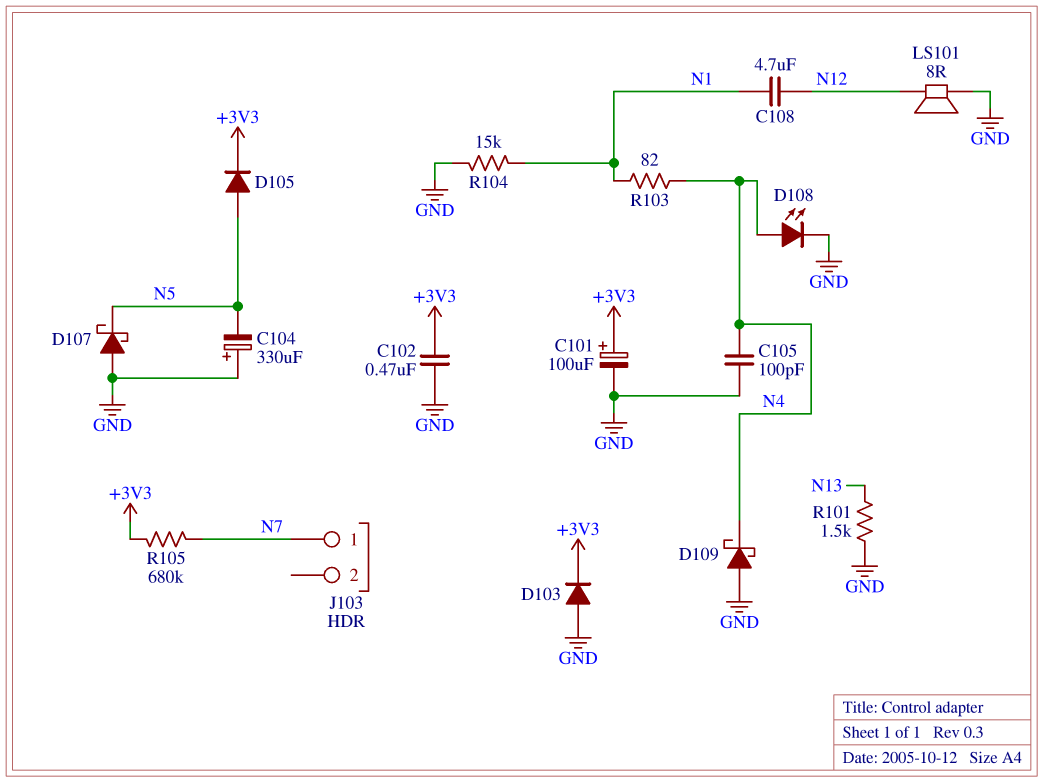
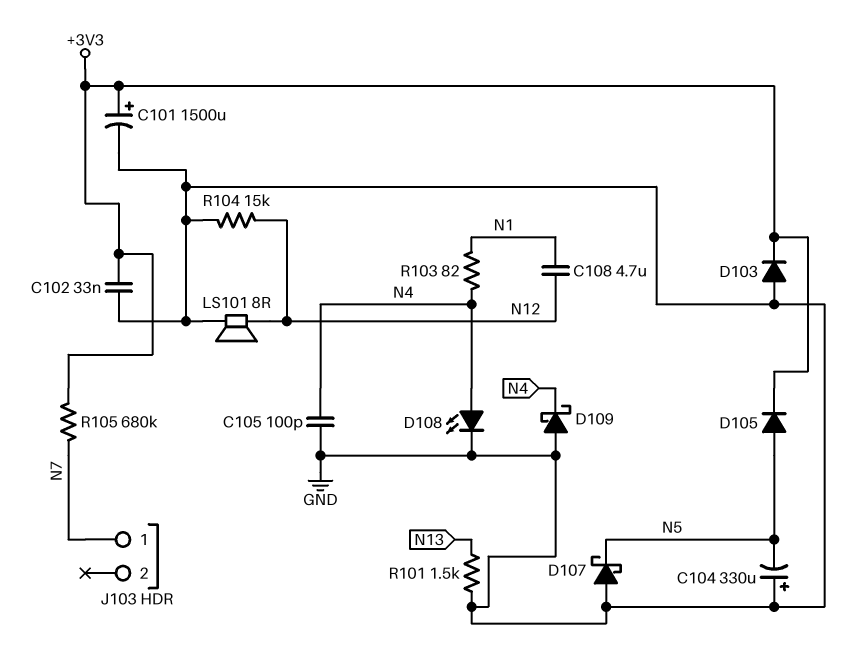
C101: 100uF (plus +3V3, minus GND) -> 1500uF (plus +3V3, minus GND)
C102: 470nF (+3V3, GND) -> 33nF (+3V3, GND)
R104: 15k (GND, N1) -> 15k (GND, N12)

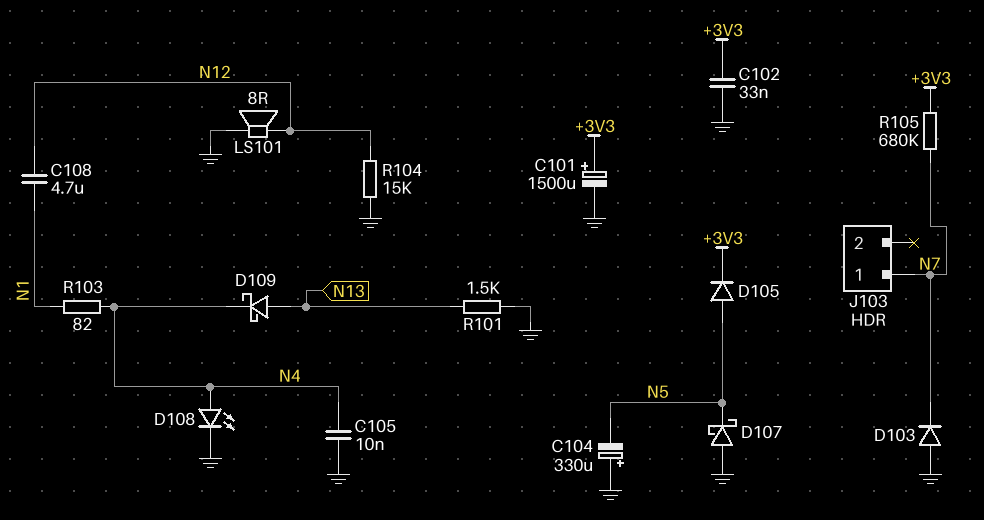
C105: 100pF (GND, N4) -> 10nF (GND, N4)
D103: diode (A GND, K +3V3) -> diode (A GND, K N7)
D109: schottky (A GND, K N4) -> schottky (A N13, K N4)

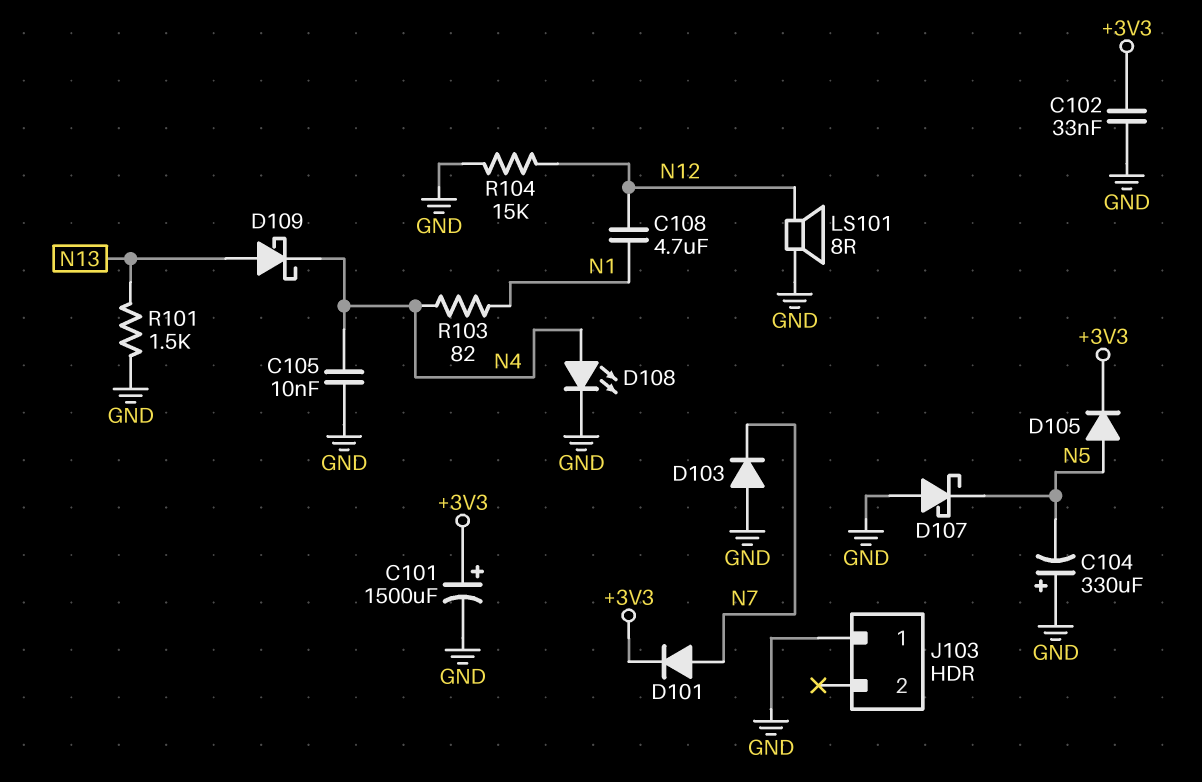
D101: none -> diode (A N7, K +3V3)
J103 pin 1: N7 -> GND
R105: 680k (+3V3, N7) -> none

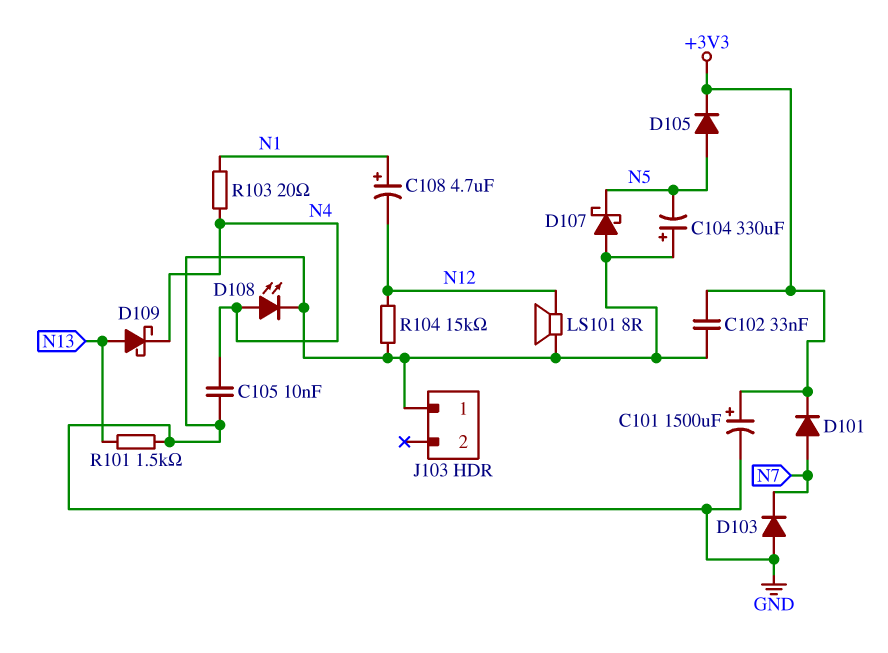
C108: 4.7uF (N1, N12) -> 4.7uF (plus N1, minus N12)
R103: 82 (N1, N4) -> 20 (N1, N4)

